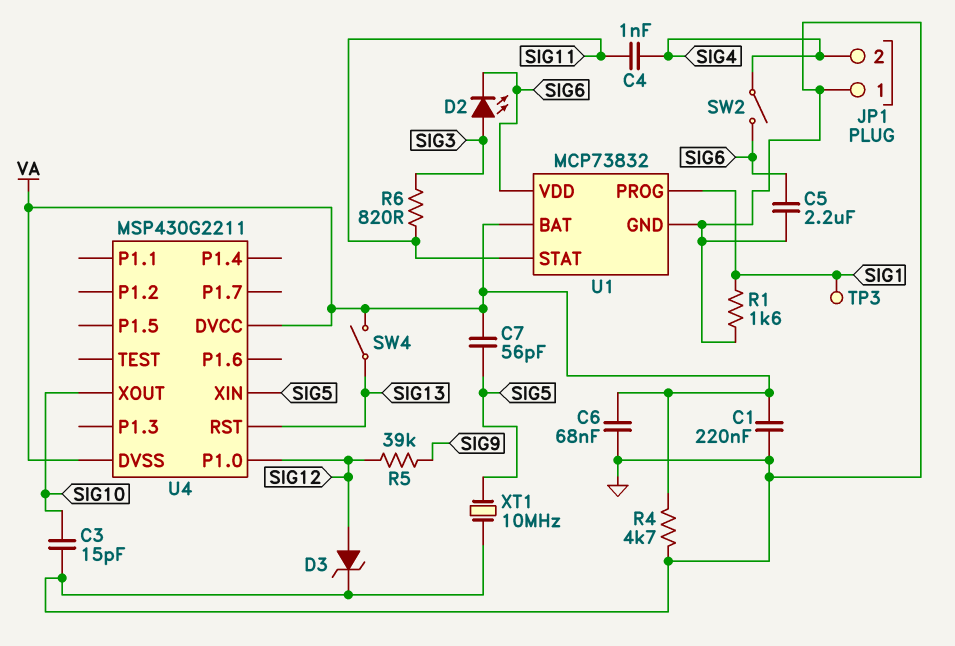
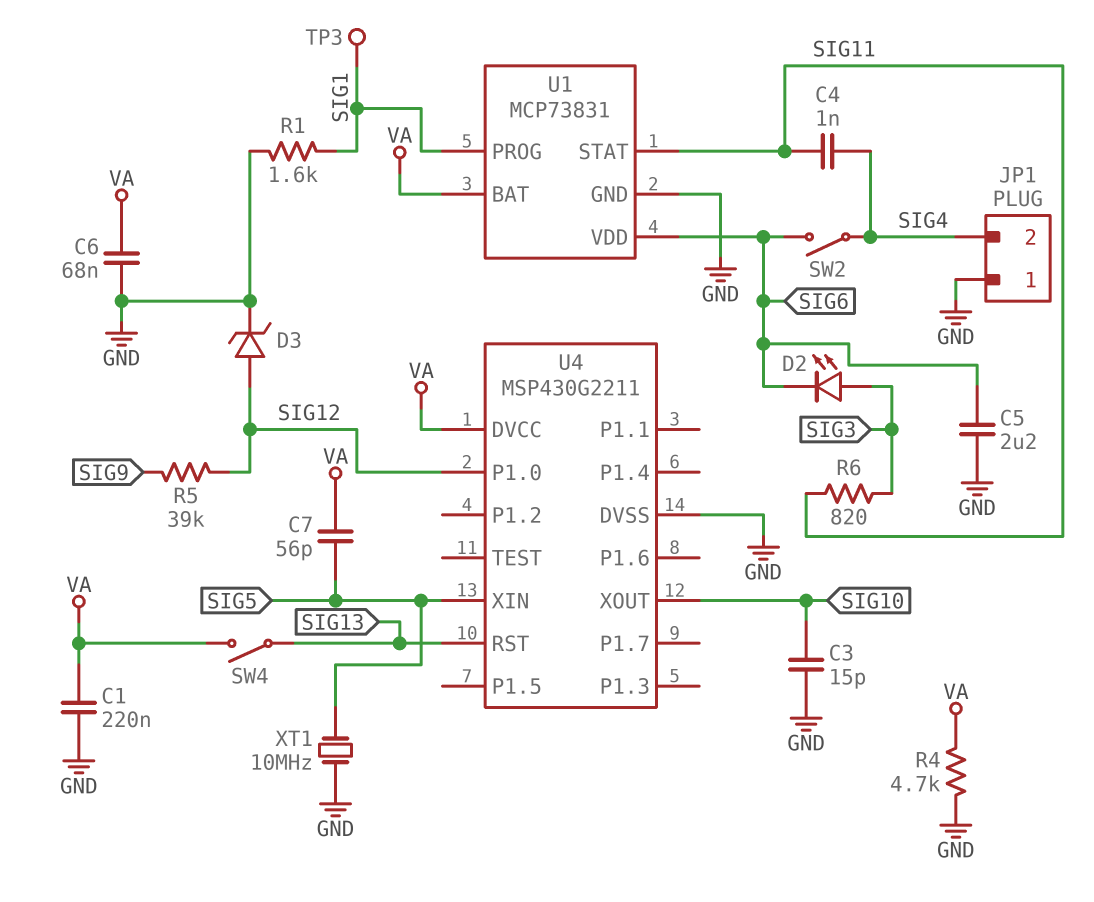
U1: MCP73832 -> MCP73831
U4 pin DVSS: VA -> GND

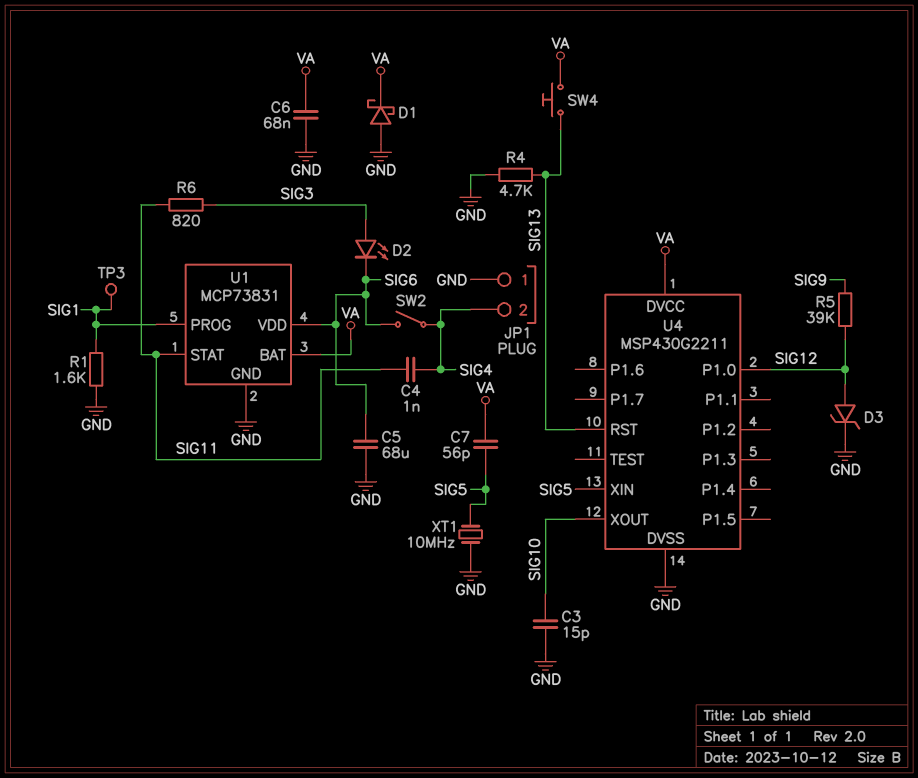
C1: 220nF (GND, VA) -> none
C5: 2.2uF (GND, SIG6) -> 68uF (GND, SIG6)
D1: none -> schottky (A GND, K VA)
R4: 4.7k (GND, VA) -> 4.7k (GND, SIG13)
SW4: switch (SIG13, VA) -> button (SIG13, VA)

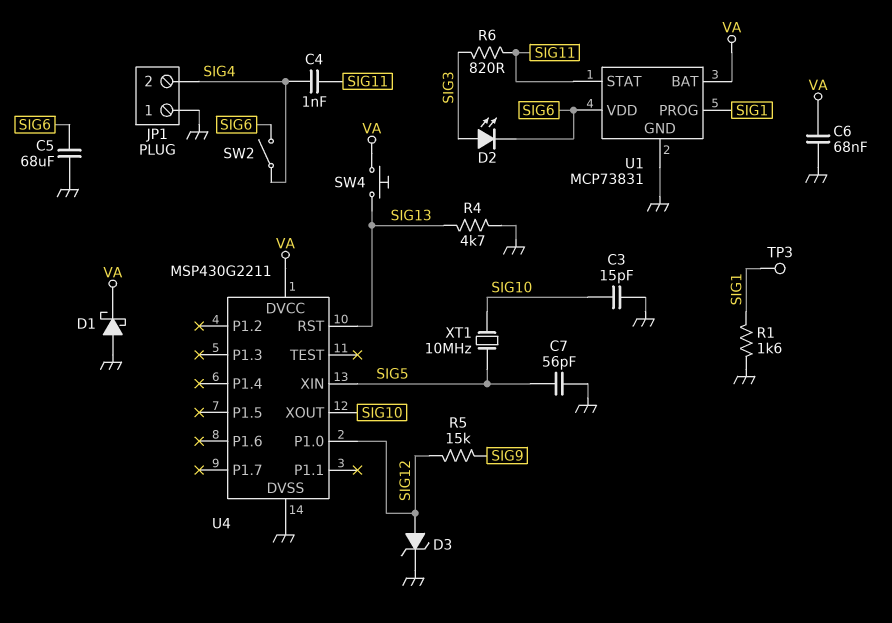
C7: 56pF (SIG5, VA) -> 56pF (GND, SIG5)
R5: 39k (SIG9, SIG12) -> 15k (SIG9, SIG12)
XT1: 10MHz (GND, SIG5) -> 10MHz (SIG5, SIG10)

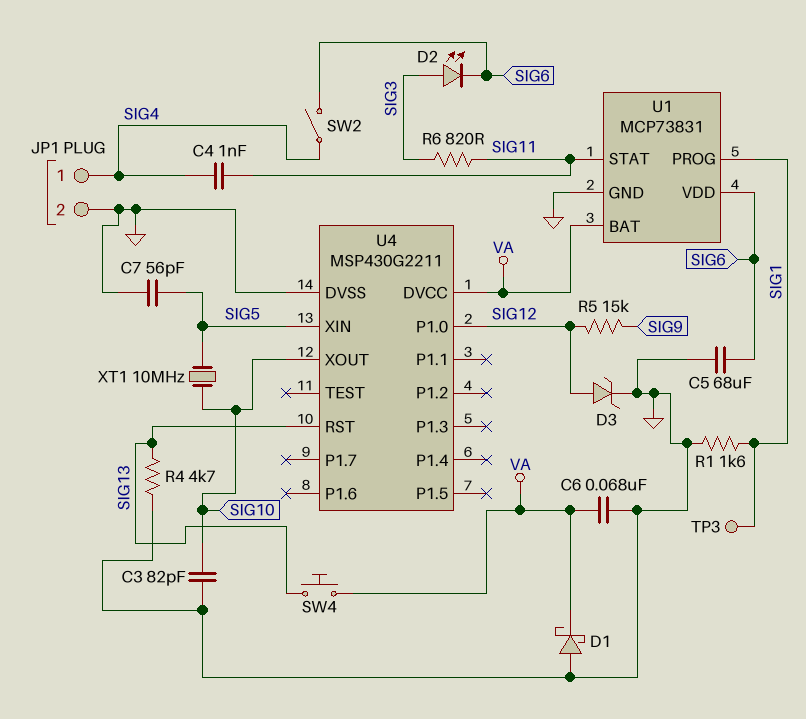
C3: 15pF (GND, SIG10) -> 82pF (GND, SIG10)
JP1 pin 1: GND -> SIG4
JP1 pin 2: SIG4 -> GND

